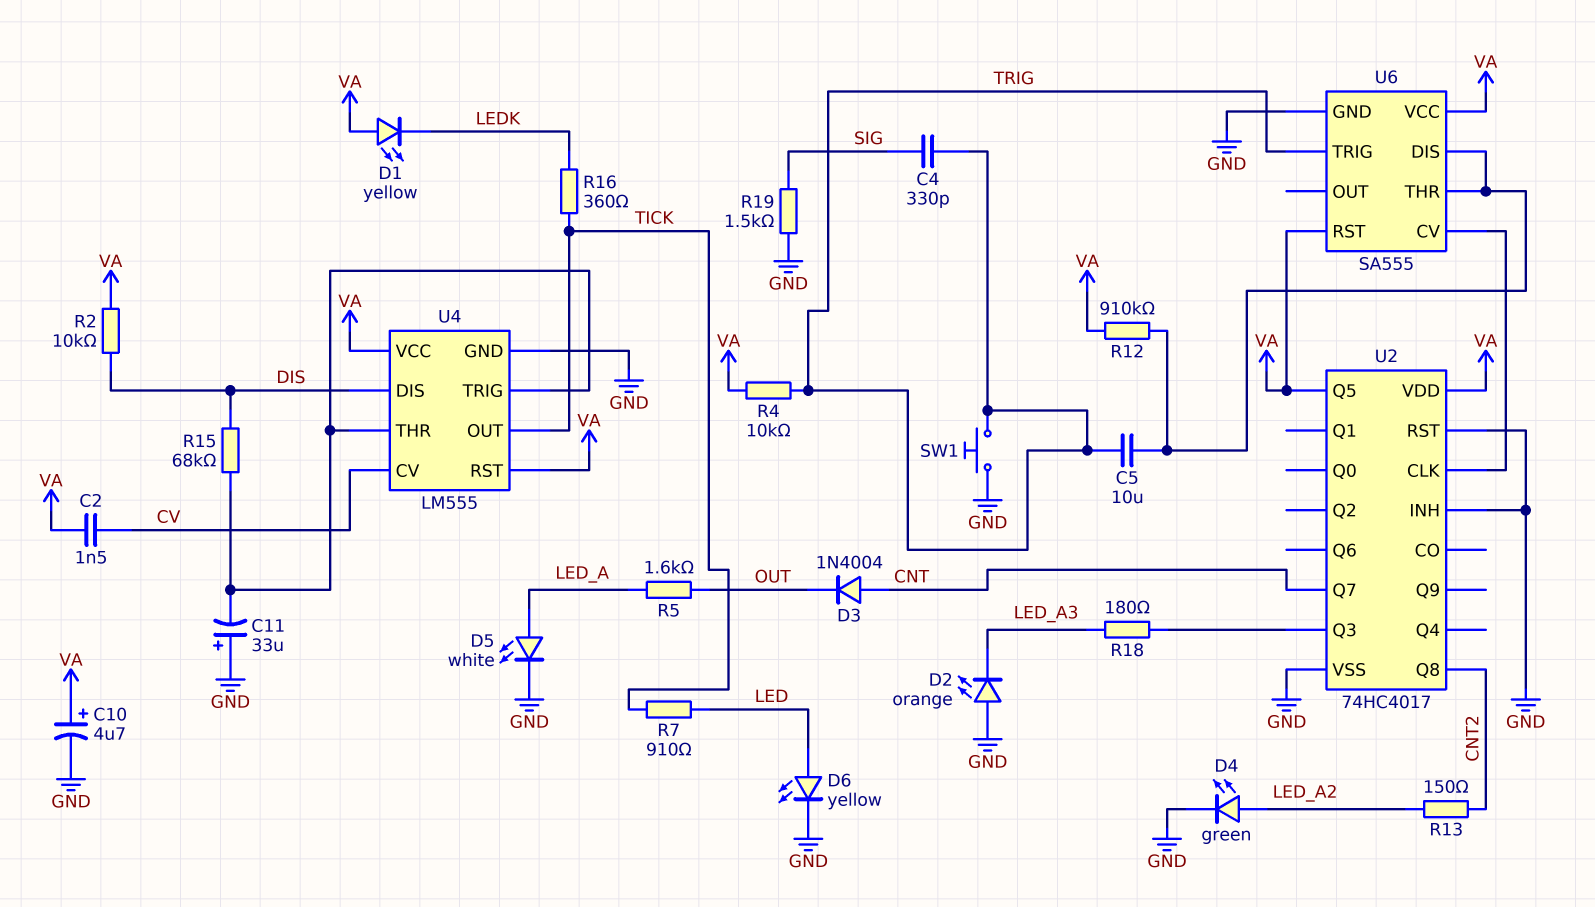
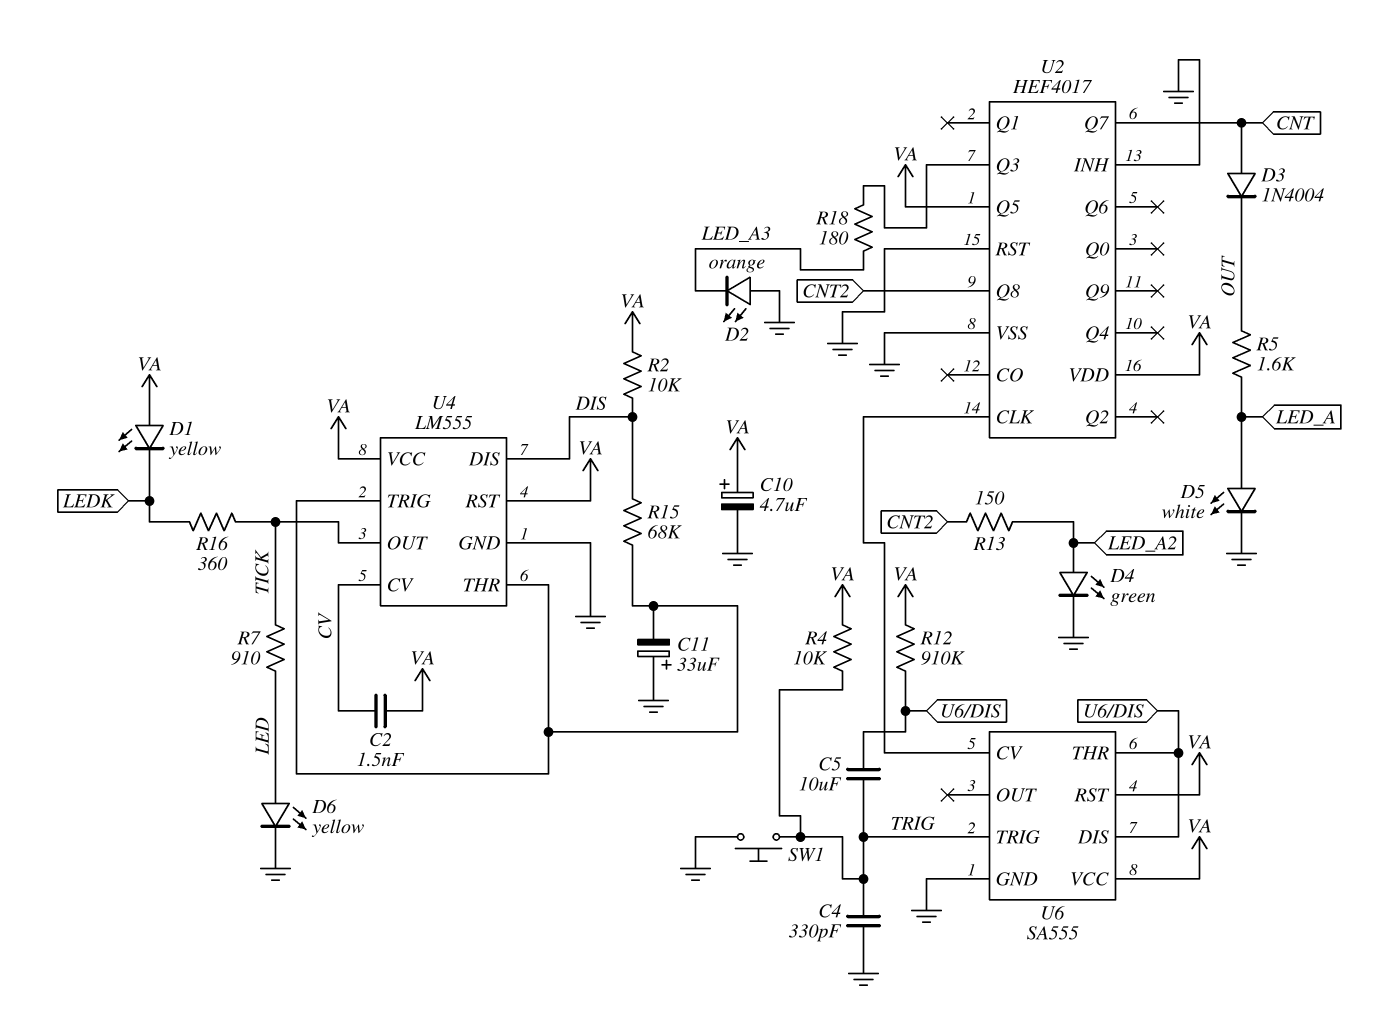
C4: 330pF (SIG, TRIG) -> 330pF (GND, TRIG)
R19: 1.5k (GND, SIG) -> none
U2: 74HC4017 -> HEF4017

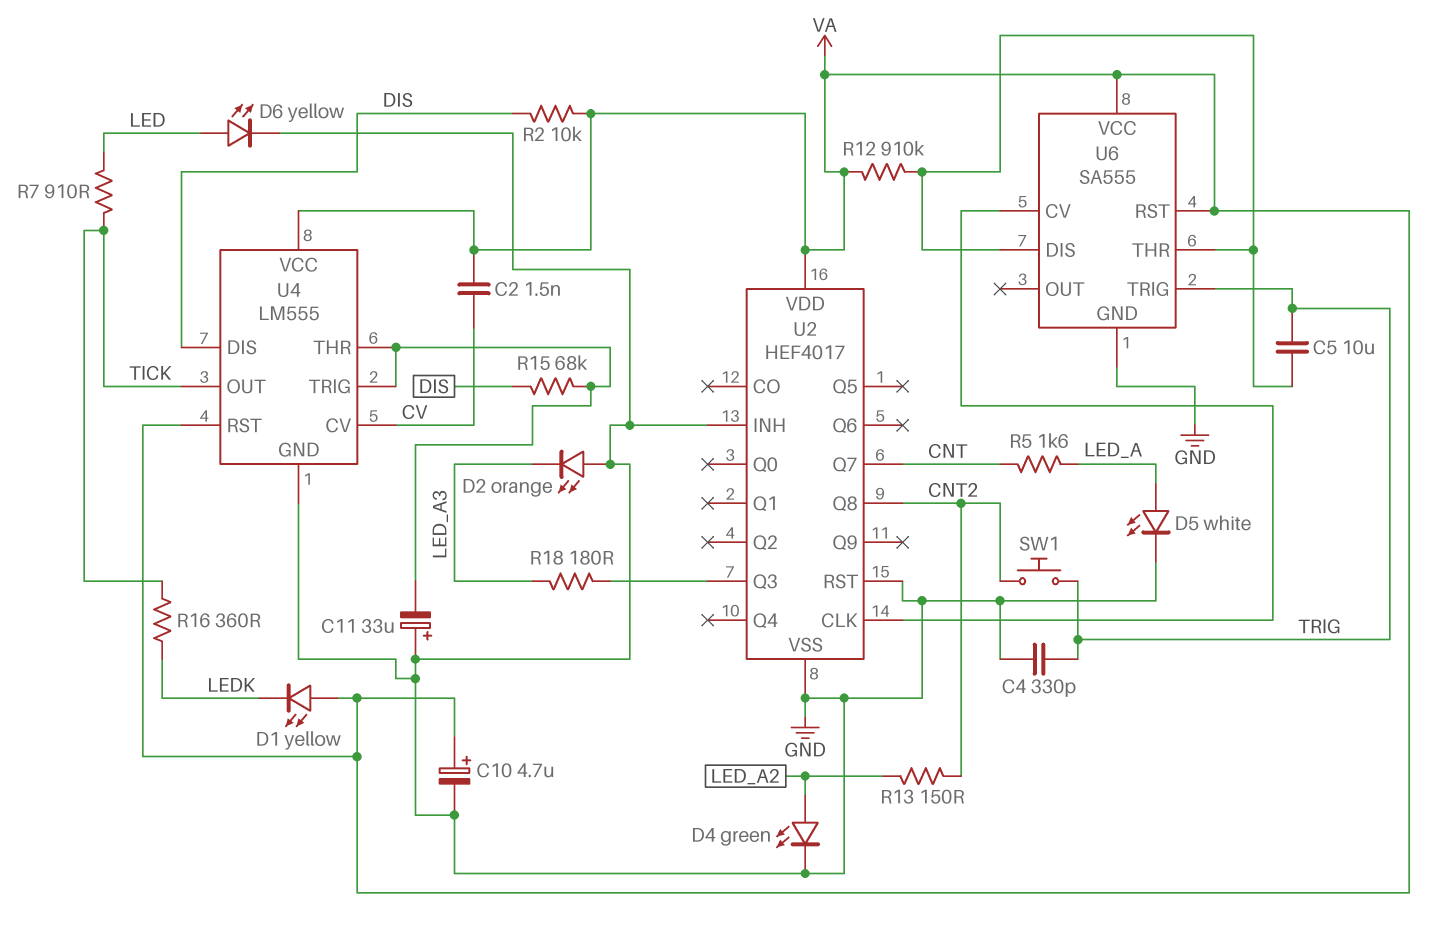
D3: diode 1N4004 (A CNT, K OUT) -> none
R4: 10k (TRIG, VA) -> none
R5: 1.6k (LED_A, OUT) -> 1.6k (CNT, LED_A)
SW1: button (GND, TRIG) -> button (CNT2, TRIG)
U2 pin Q5: VA -> none

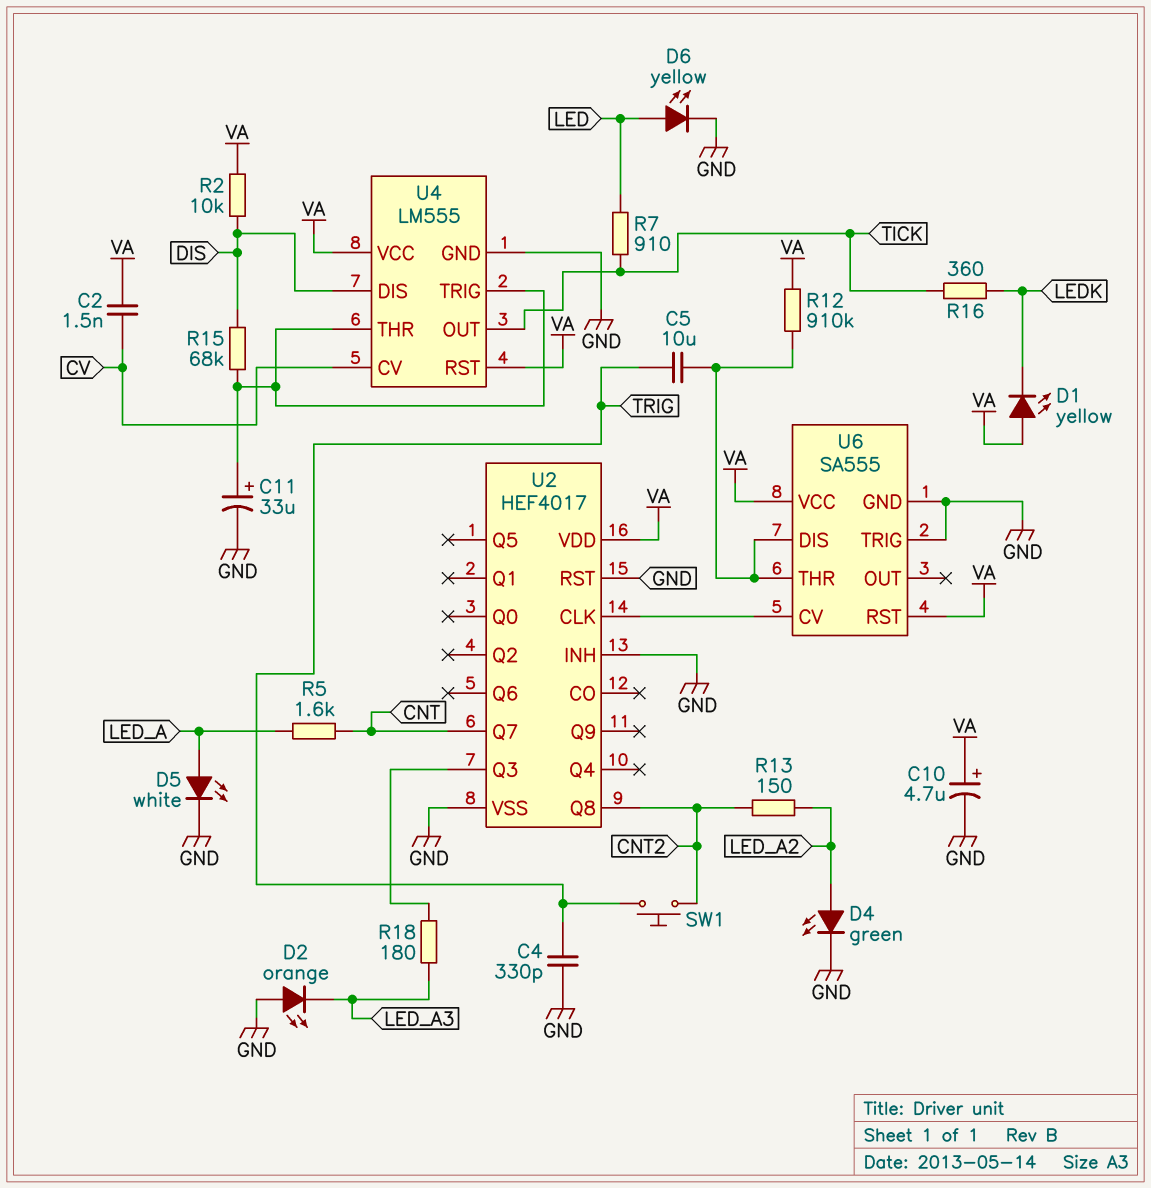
C11: 33uF (plus GND, minus U4/THR) -> 33uF (plus U4/THR, minus GND)
U6 pin TRIG: TRIG -> GND

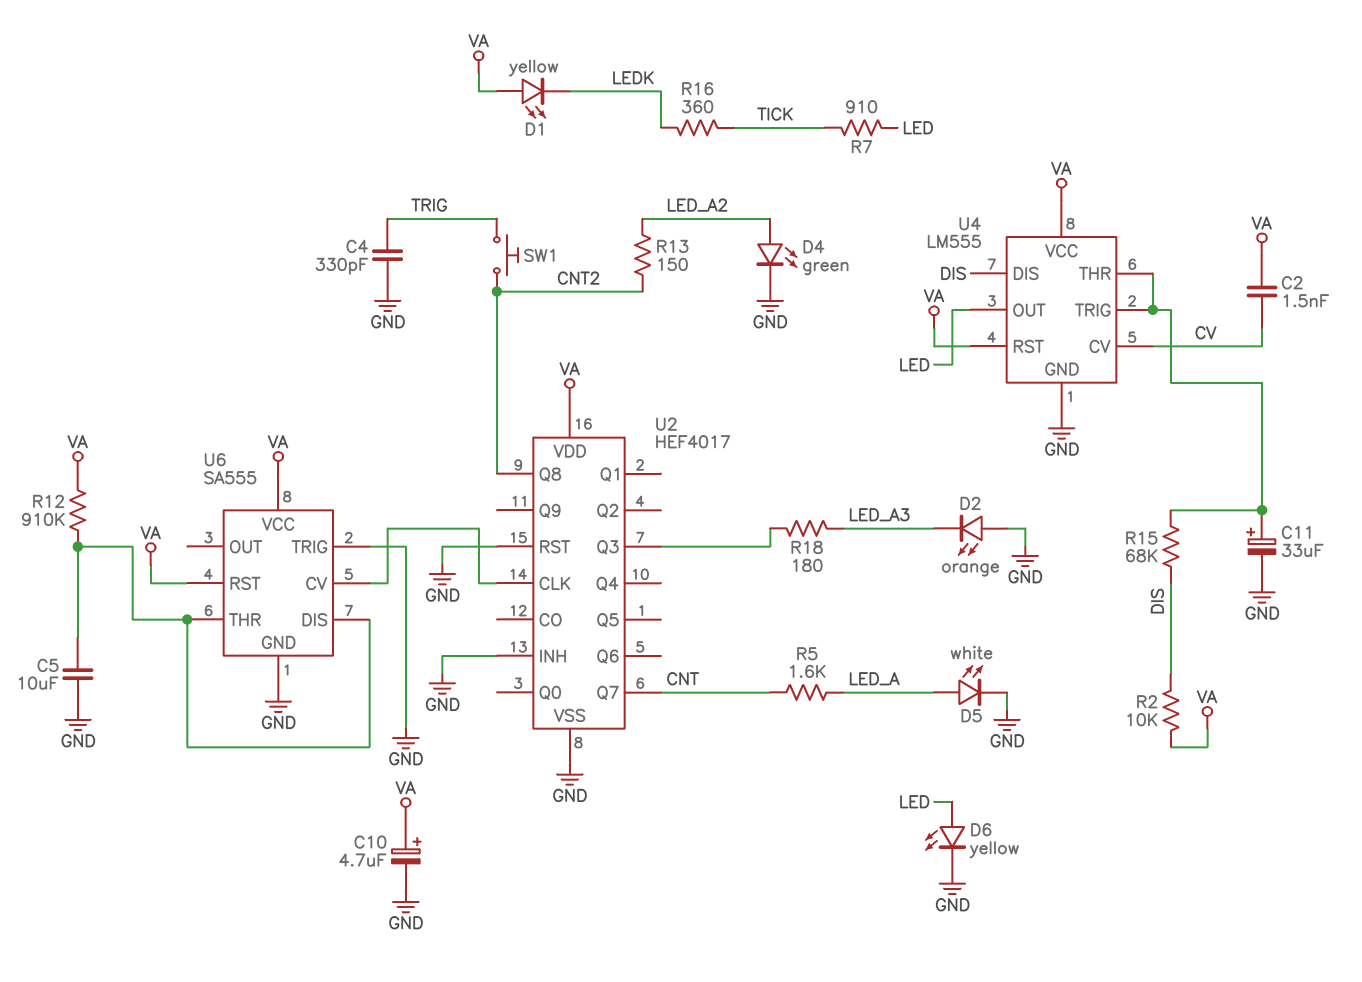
C5: 10uF (TRIG, U6/DIS) -> 10uF (GND, U6/DIS)
U4 pin OUT: TICK -> LED

